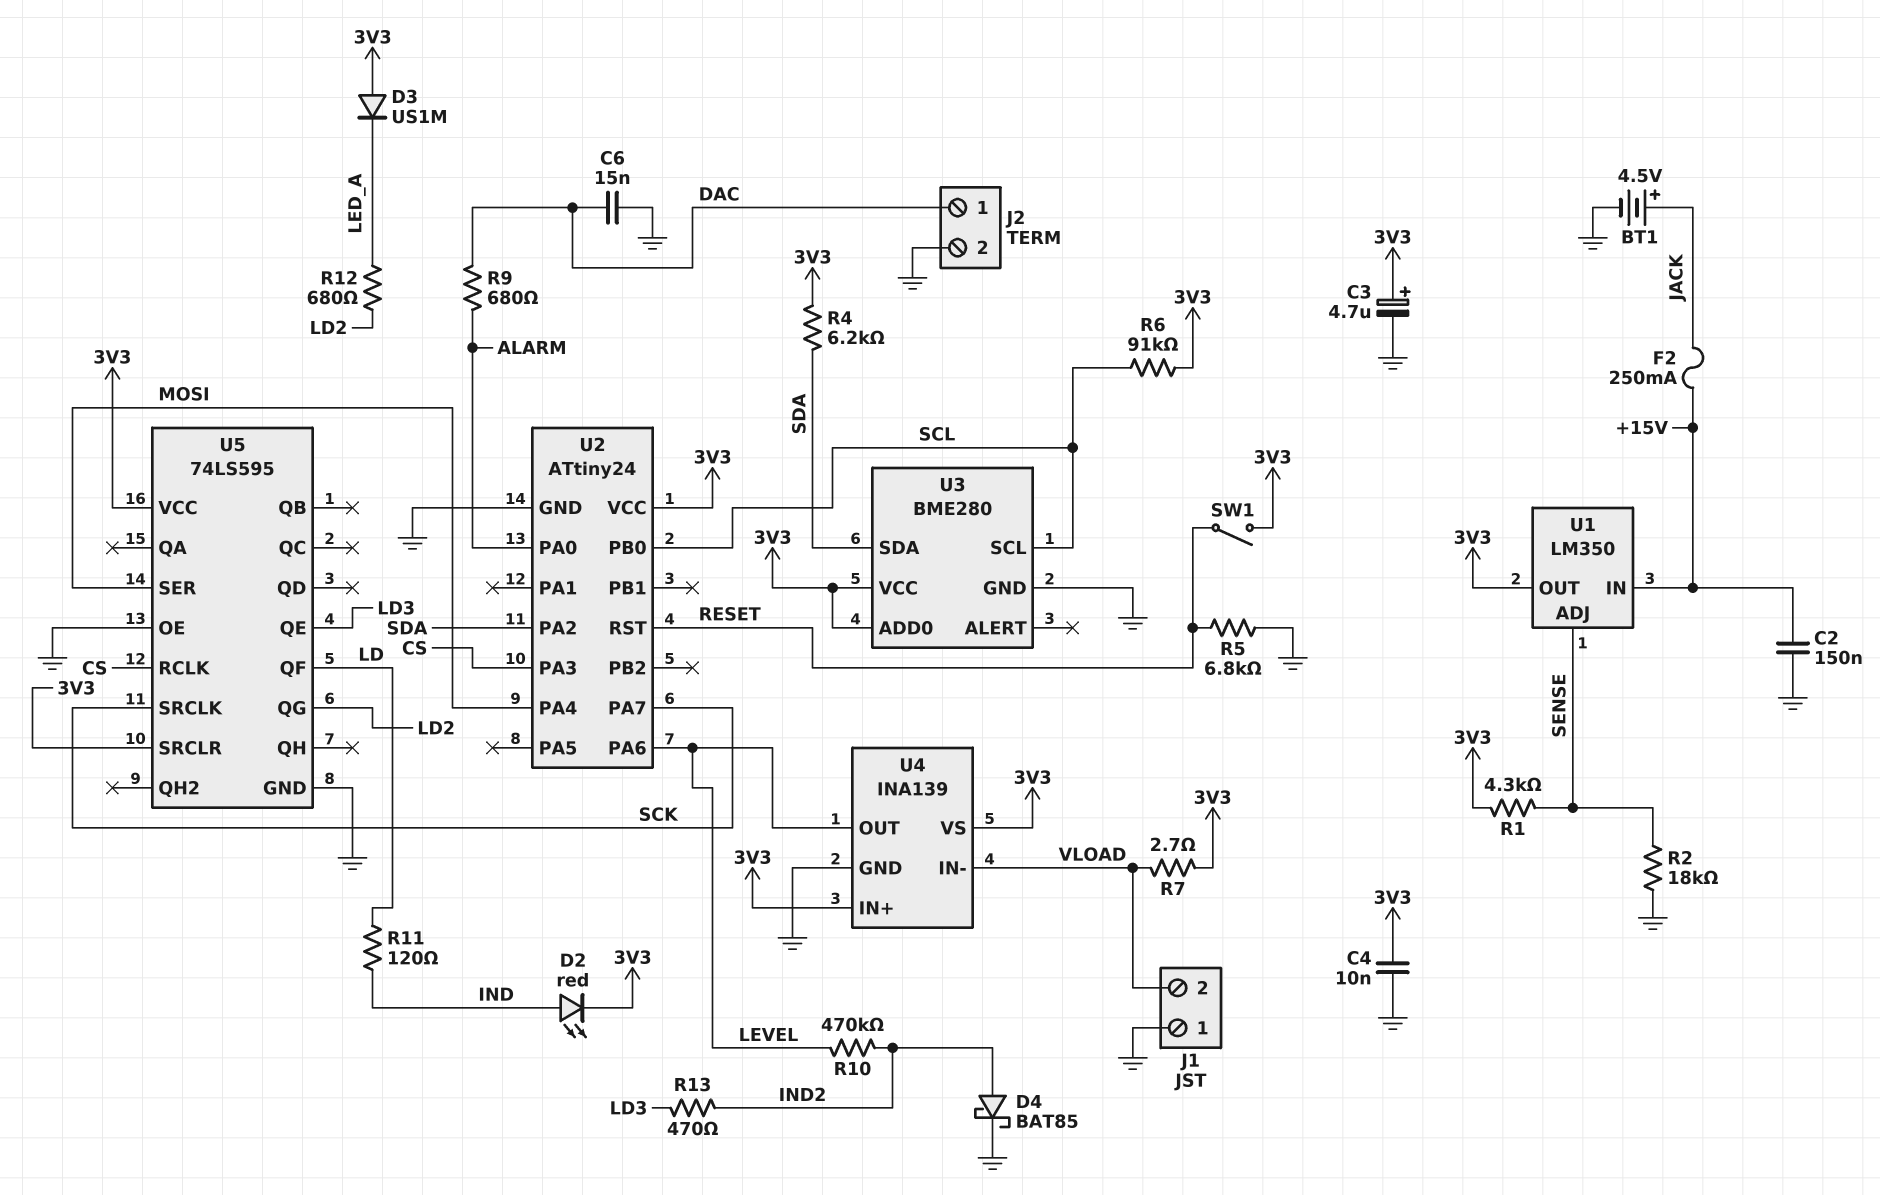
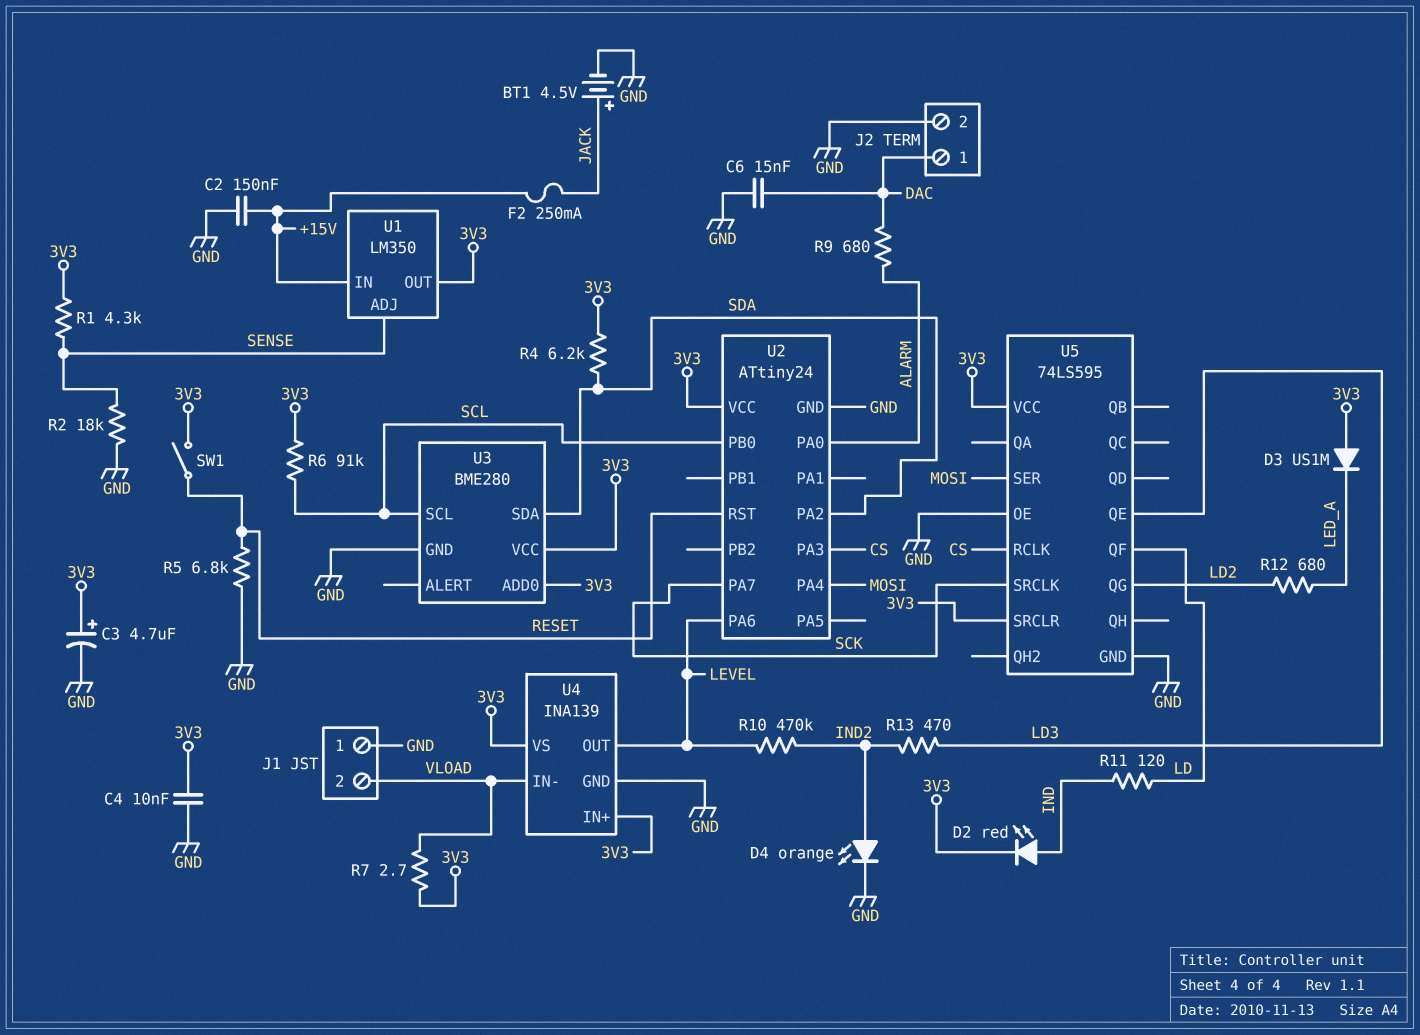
D4: schottky BAT85 (A IND2, K GND) -> LED orange (A IND2, K GND)

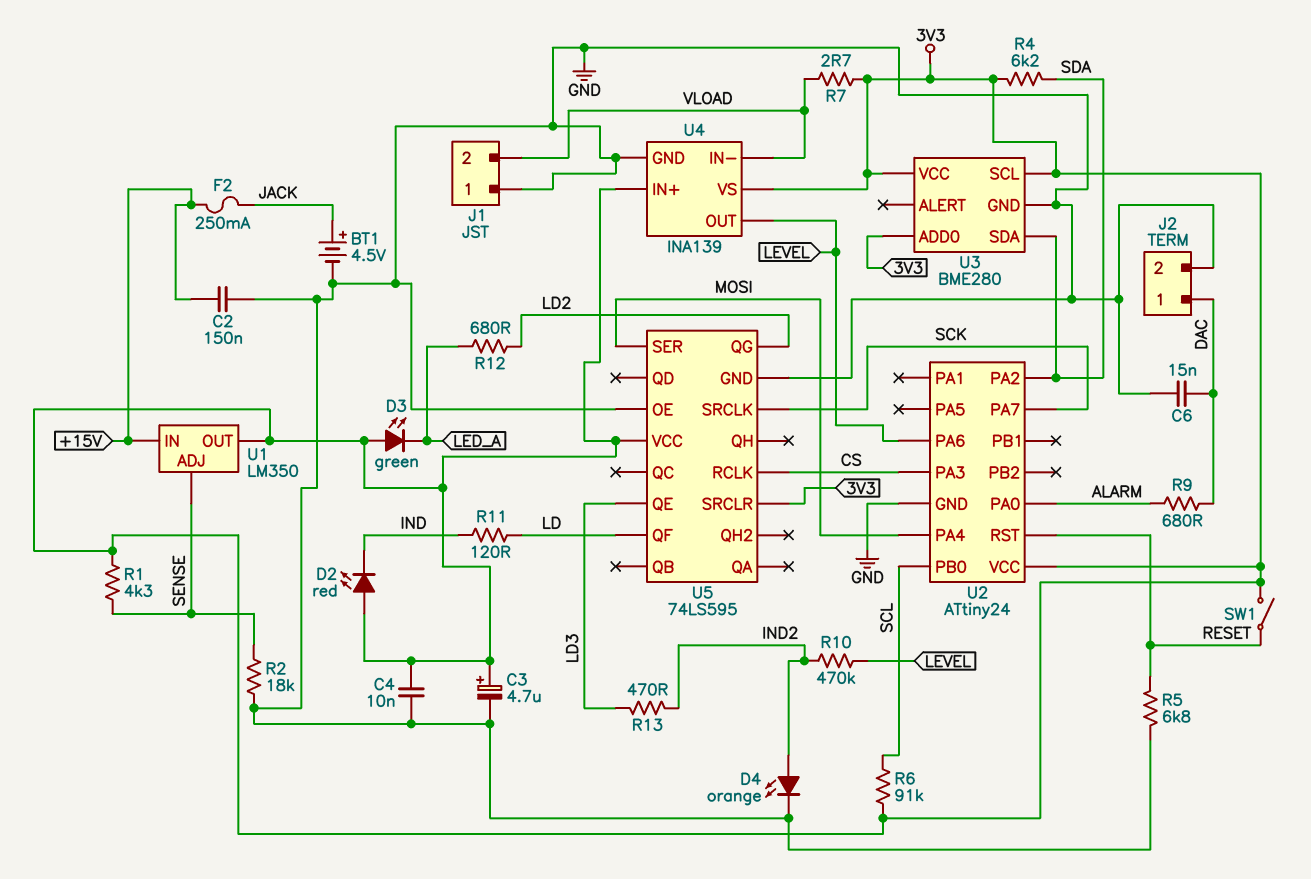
D2: LED red (A IND, K 3V3) -> LED red (A 3V3, K IND)
D3: diode US1M (A 3V3, K LED_A) -> LED green (A 3V3, K LED_A)
U3 pin SCL: SCL -> 3V3

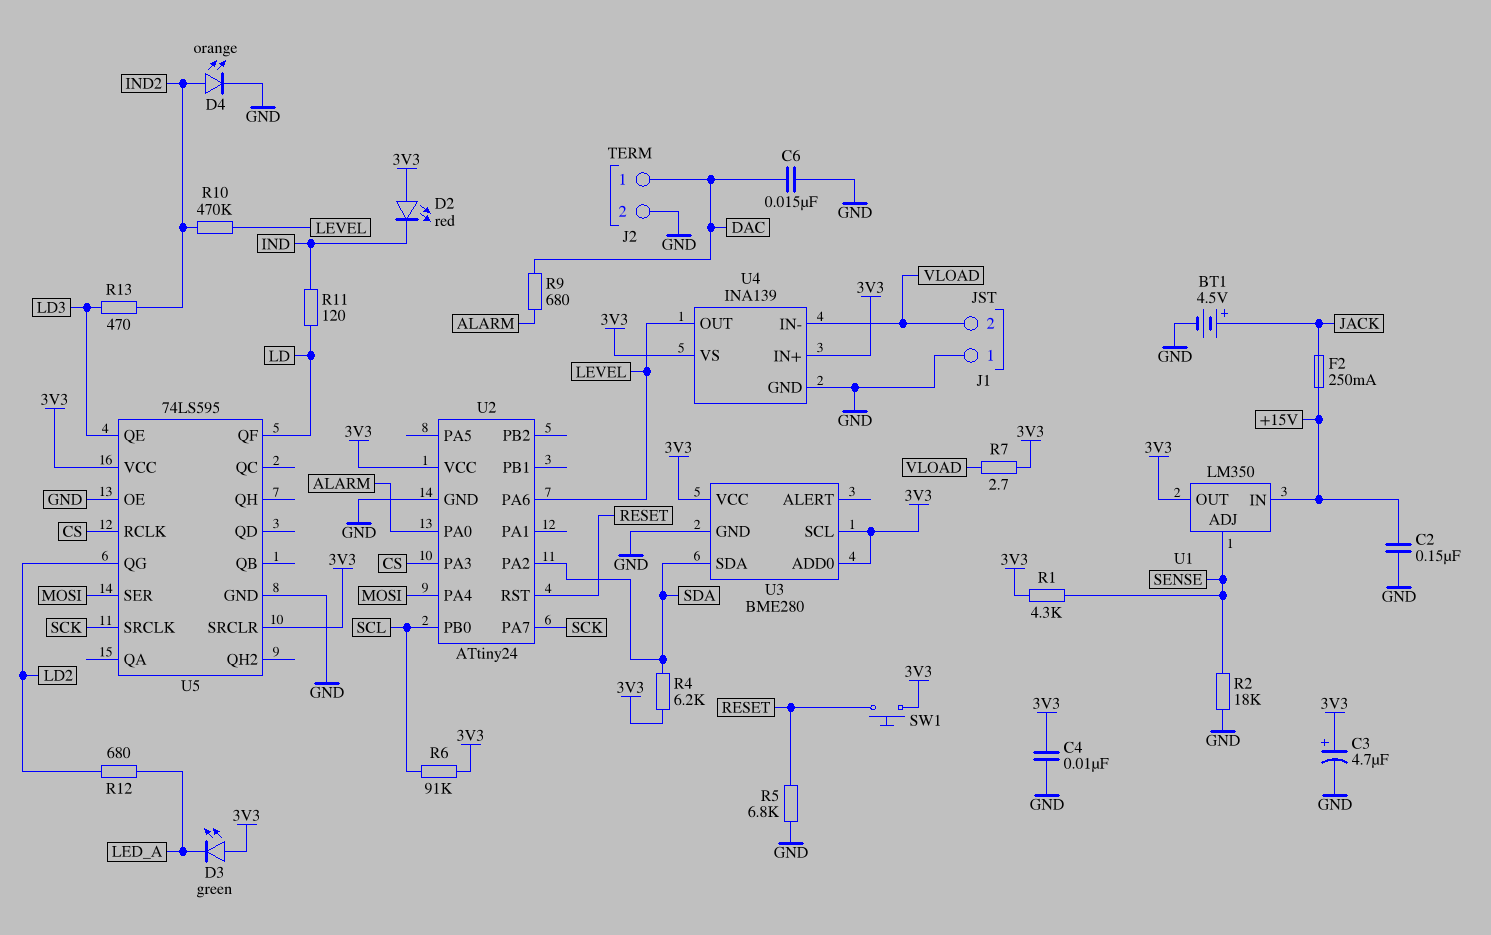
SW1: switch (3V3, RESET) -> button (3V3, RESET)

